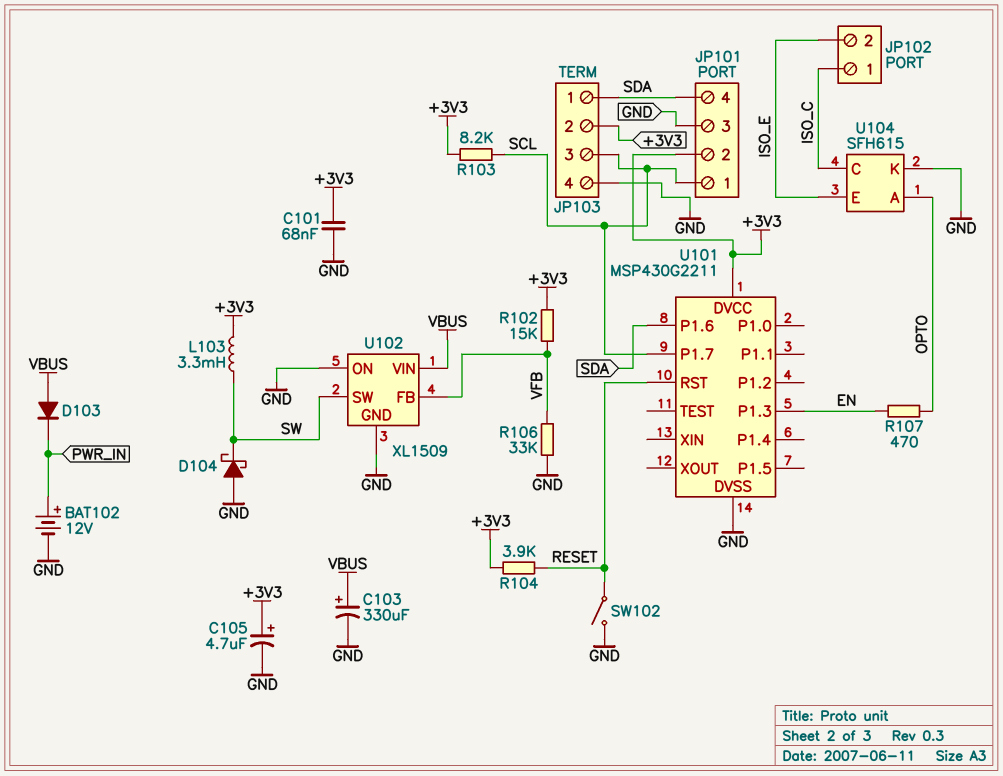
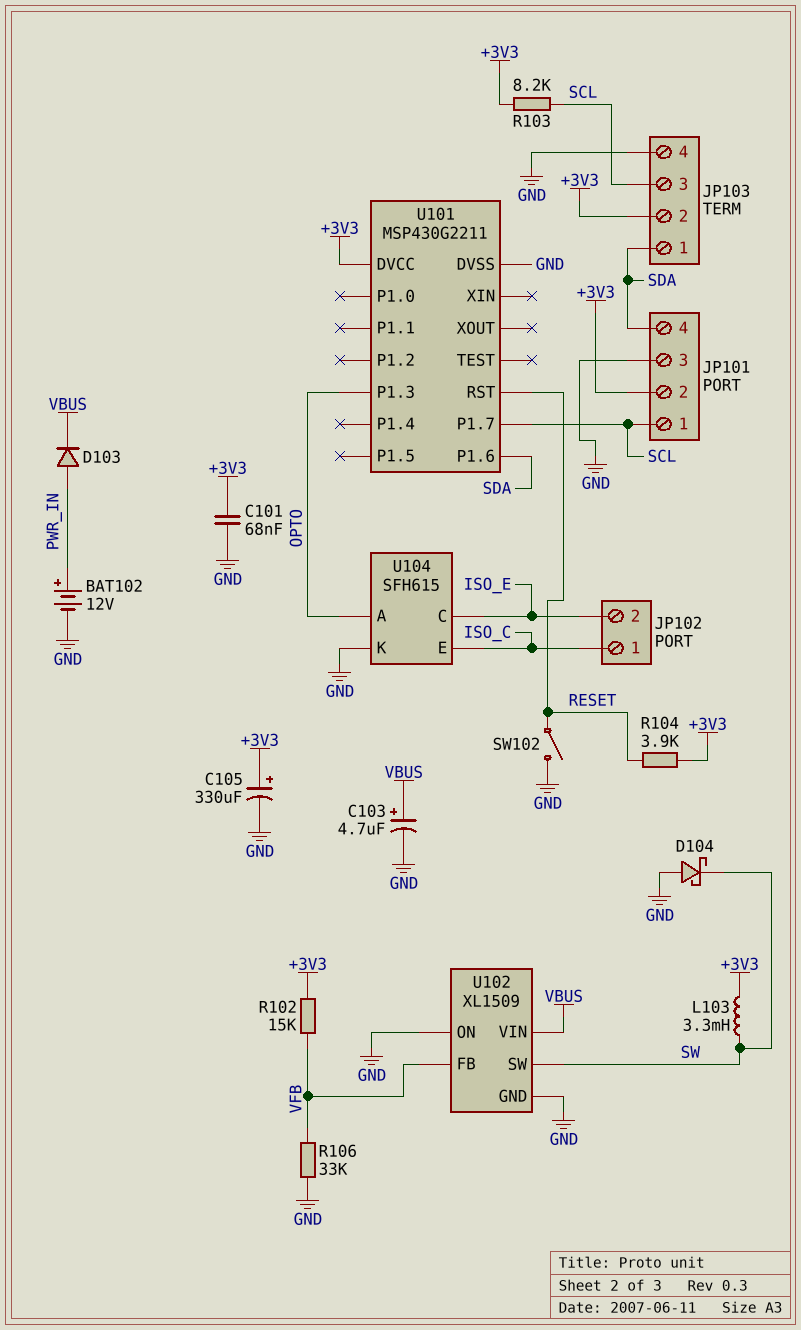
C103: 330uF (plus VBUS, minus GND) -> 4.7uF (plus VBUS, minus GND)
C105: 4.7uF (plus +3V3, minus GND) -> 330uF (plus +3V3, minus GND)
D103: diode (A VBUS, K PWR_IN) -> diode (A PWR_IN, K VBUS)
R107: 470 (EN, OPTO) -> none
U101 pin P1.3: EN -> OPTO
U104 pin C: ISO_C -> ISO_E
U104 pin E: ISO_E -> ISO_C

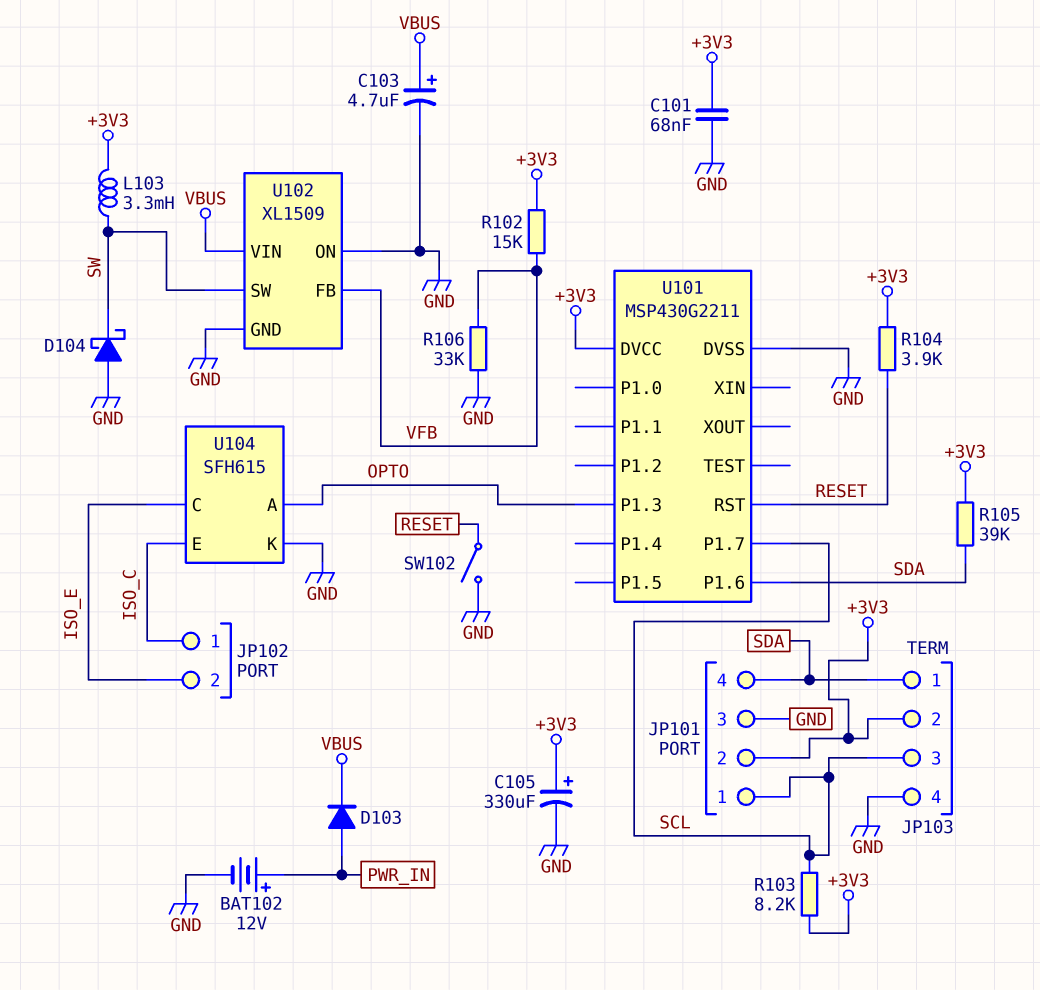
R105: none -> 39k (+3V3, SDA)

